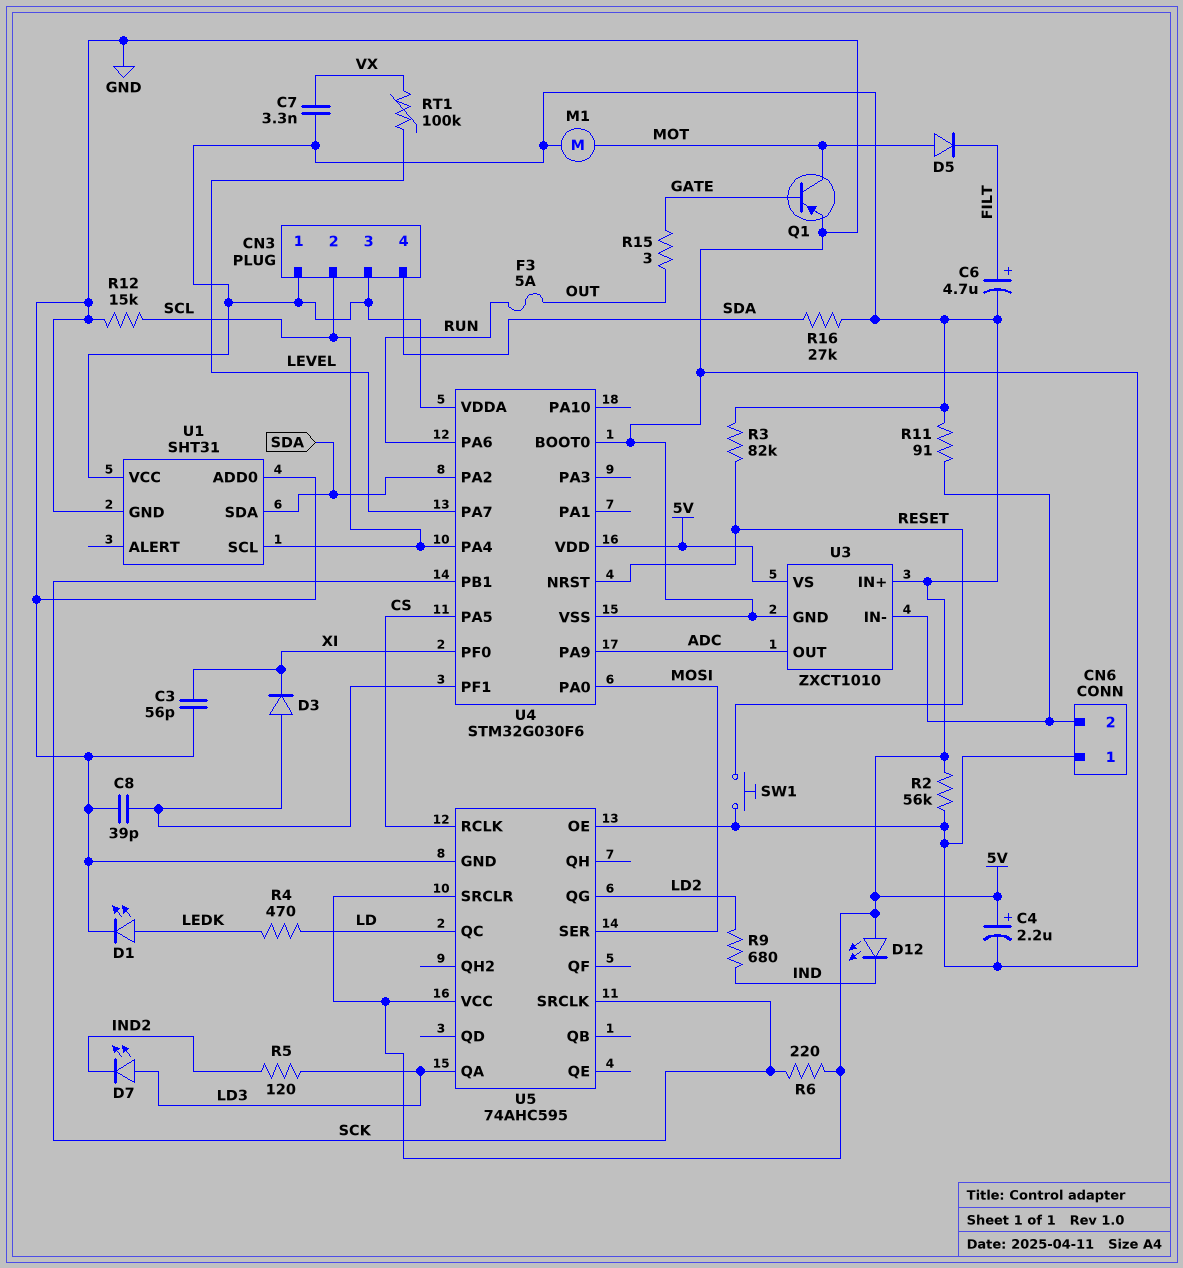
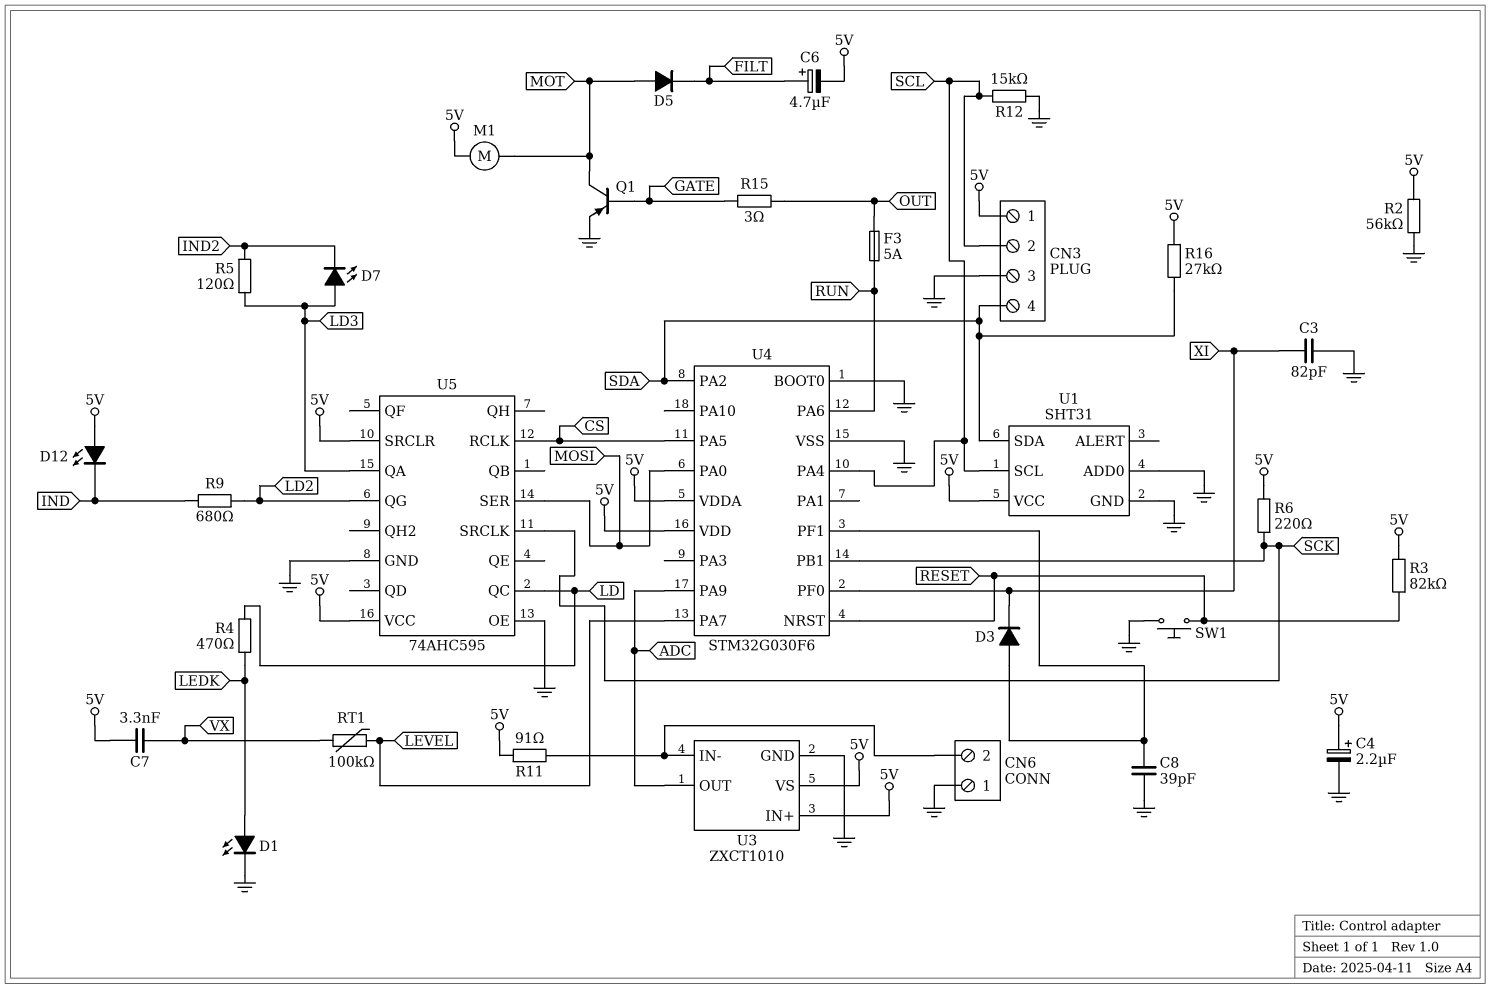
C3: 56pF (GND, XI) -> 82pF (GND, XI)
CN3 pin 3: 5V -> GND

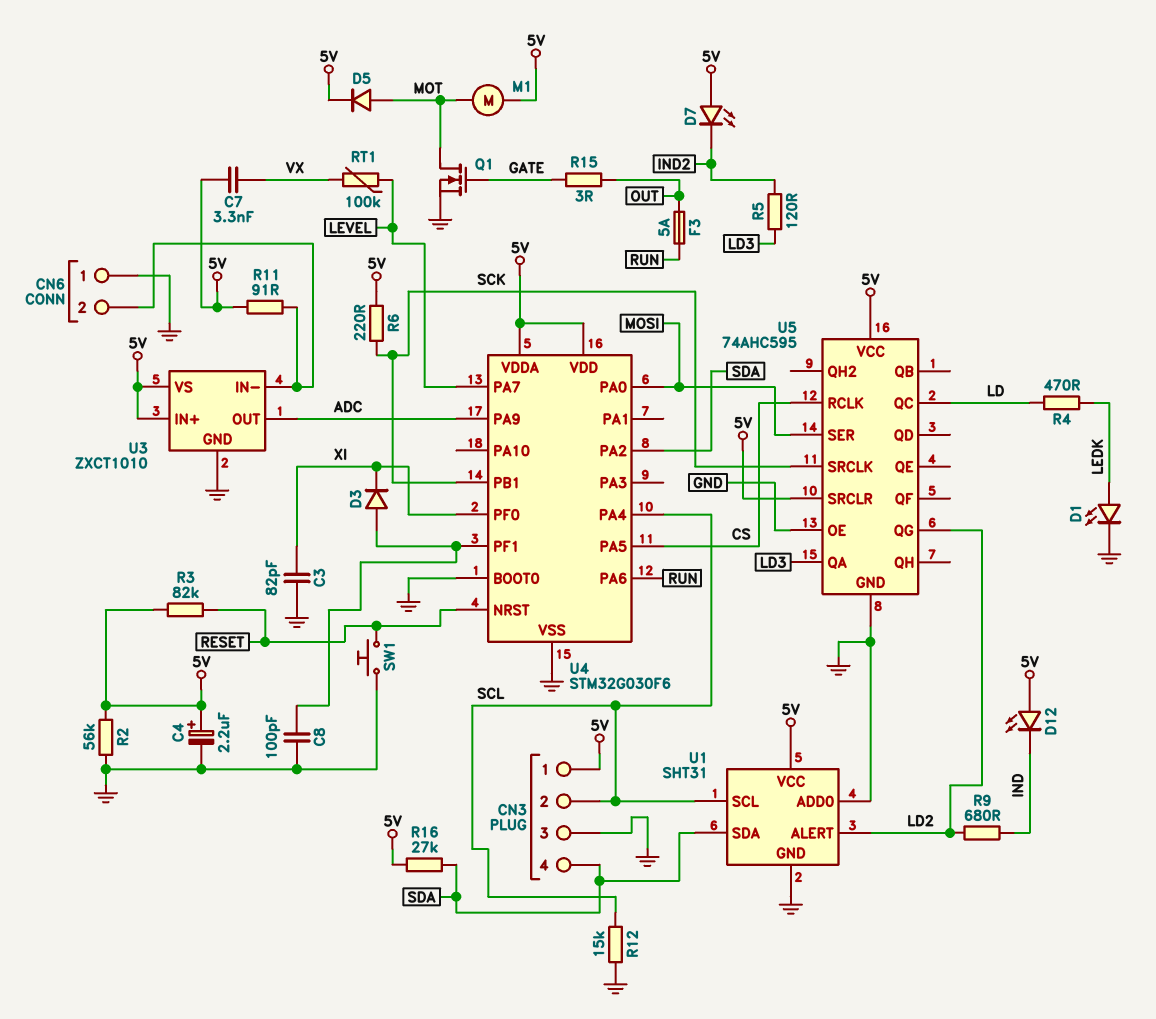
C6: 4.7uF (plus FILT, minus 5V) -> none
C8: 39pF (GND, U4/PF1) -> 100pF (GND, U4/PF1)
D5: diode (A MOT, K FILT) -> diode (A MOT, K 5V)
D7: LED (A LD3, K IND2) -> LED (A 5V, K IND2)
Q1: PNP (B GATE, C MOT, E GND) -> NMOS (G GATE, D MOT, S GND)
U1 pin ALERT: none -> LD2

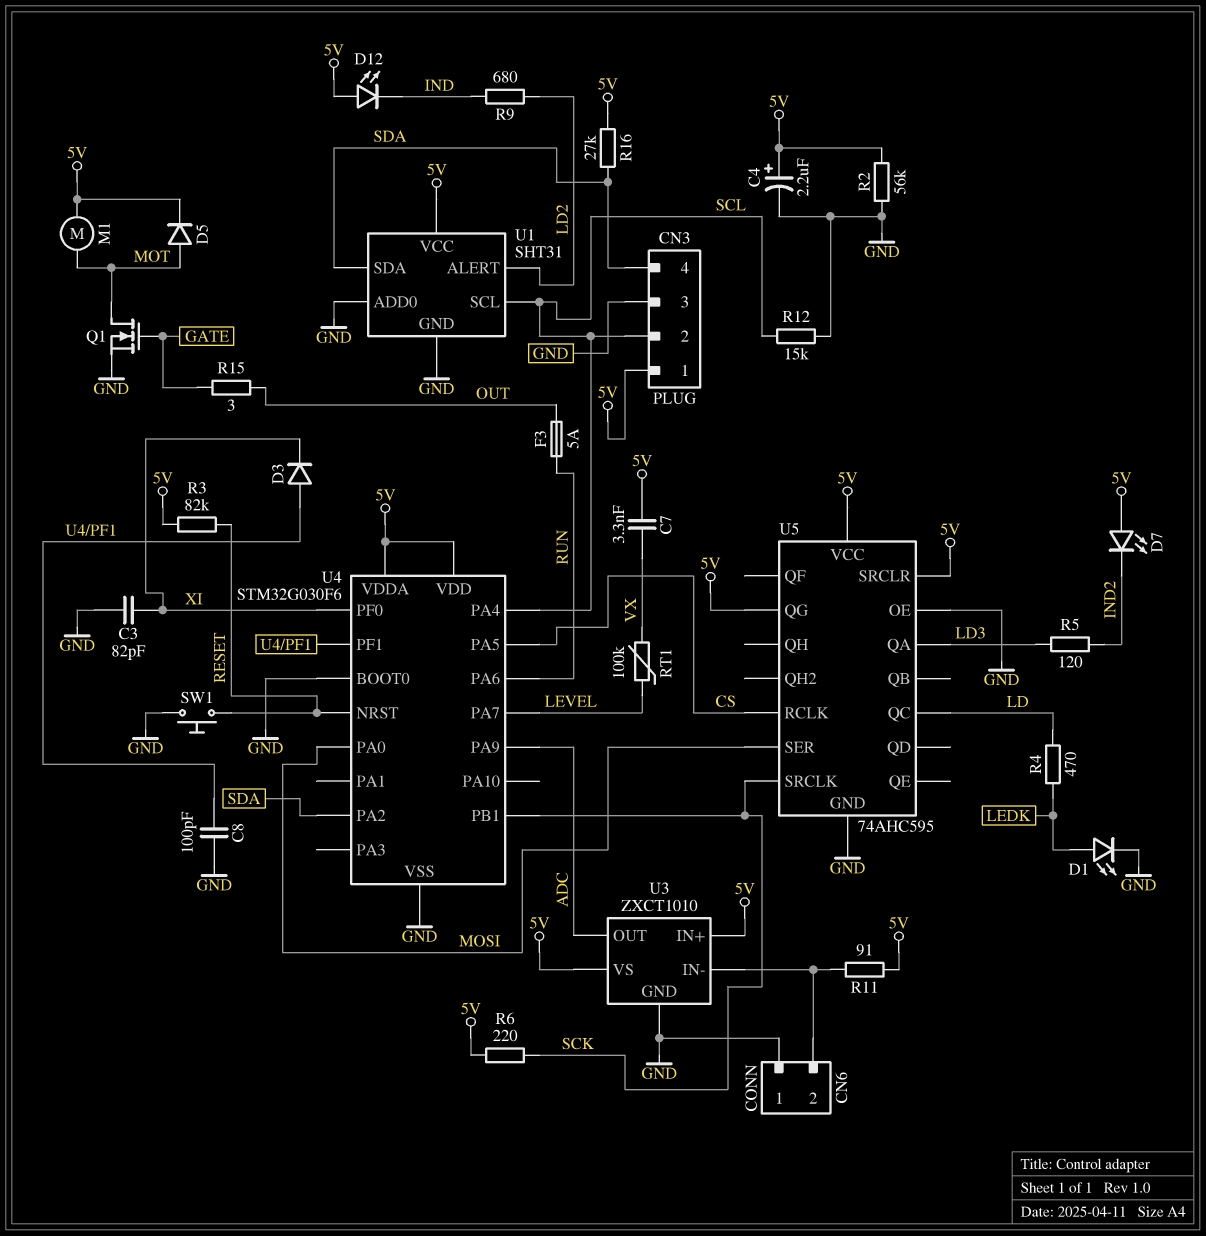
U5 pin QG: LD2 -> 5V

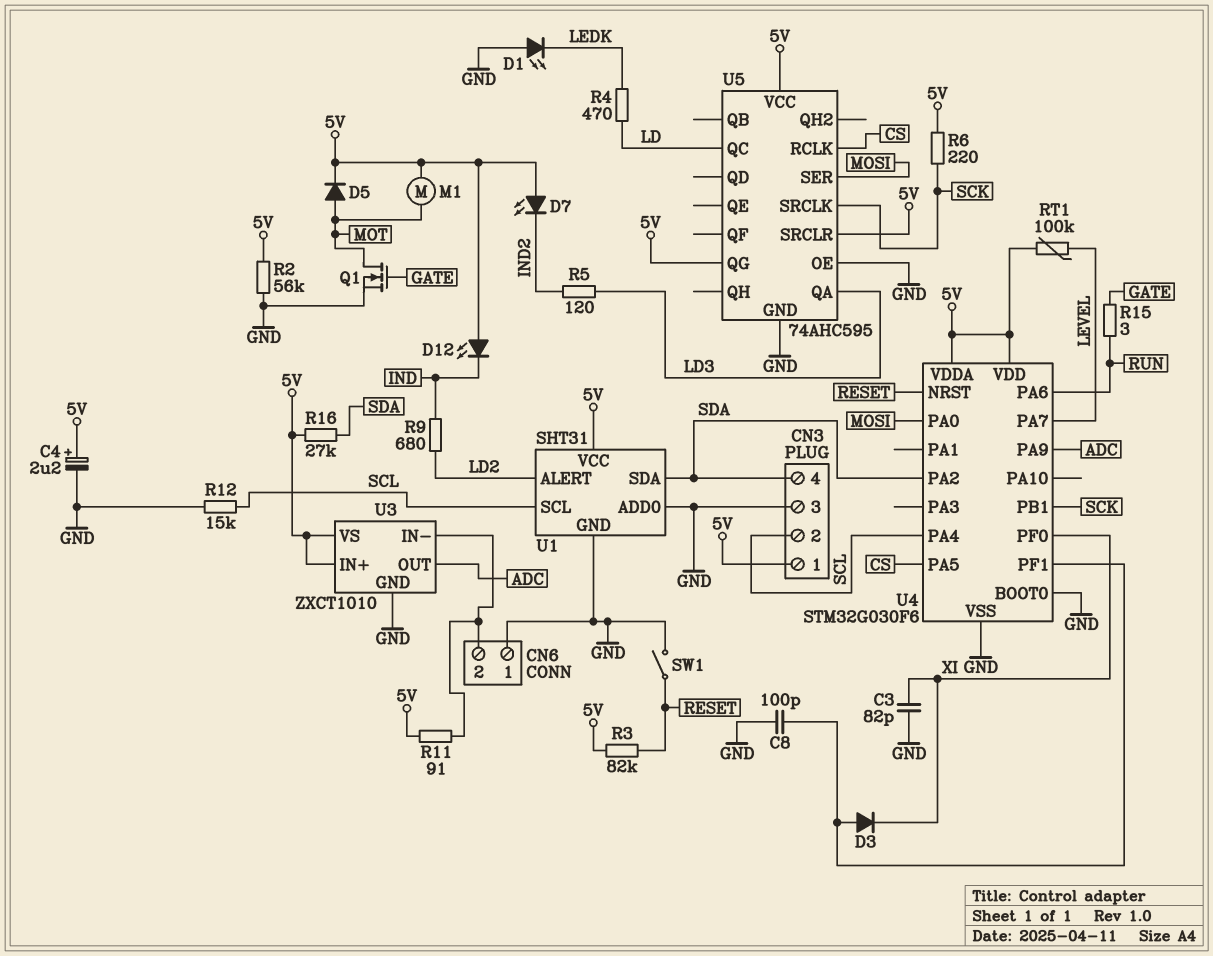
C7: 3.3nF (5V, VX) -> none
D1: LED (A LEDK, K GND) -> LED (A GND, K LEDK)
F3: 5A (OUT, RUN) -> none
R15: 3 (GATE, OUT) -> 3 (GATE, RUN)
RT1: 100k (LEVEL, VX) -> 100k (5V, LEVEL)
SW1: button (GND, RESET) -> switch (GND, RESET)

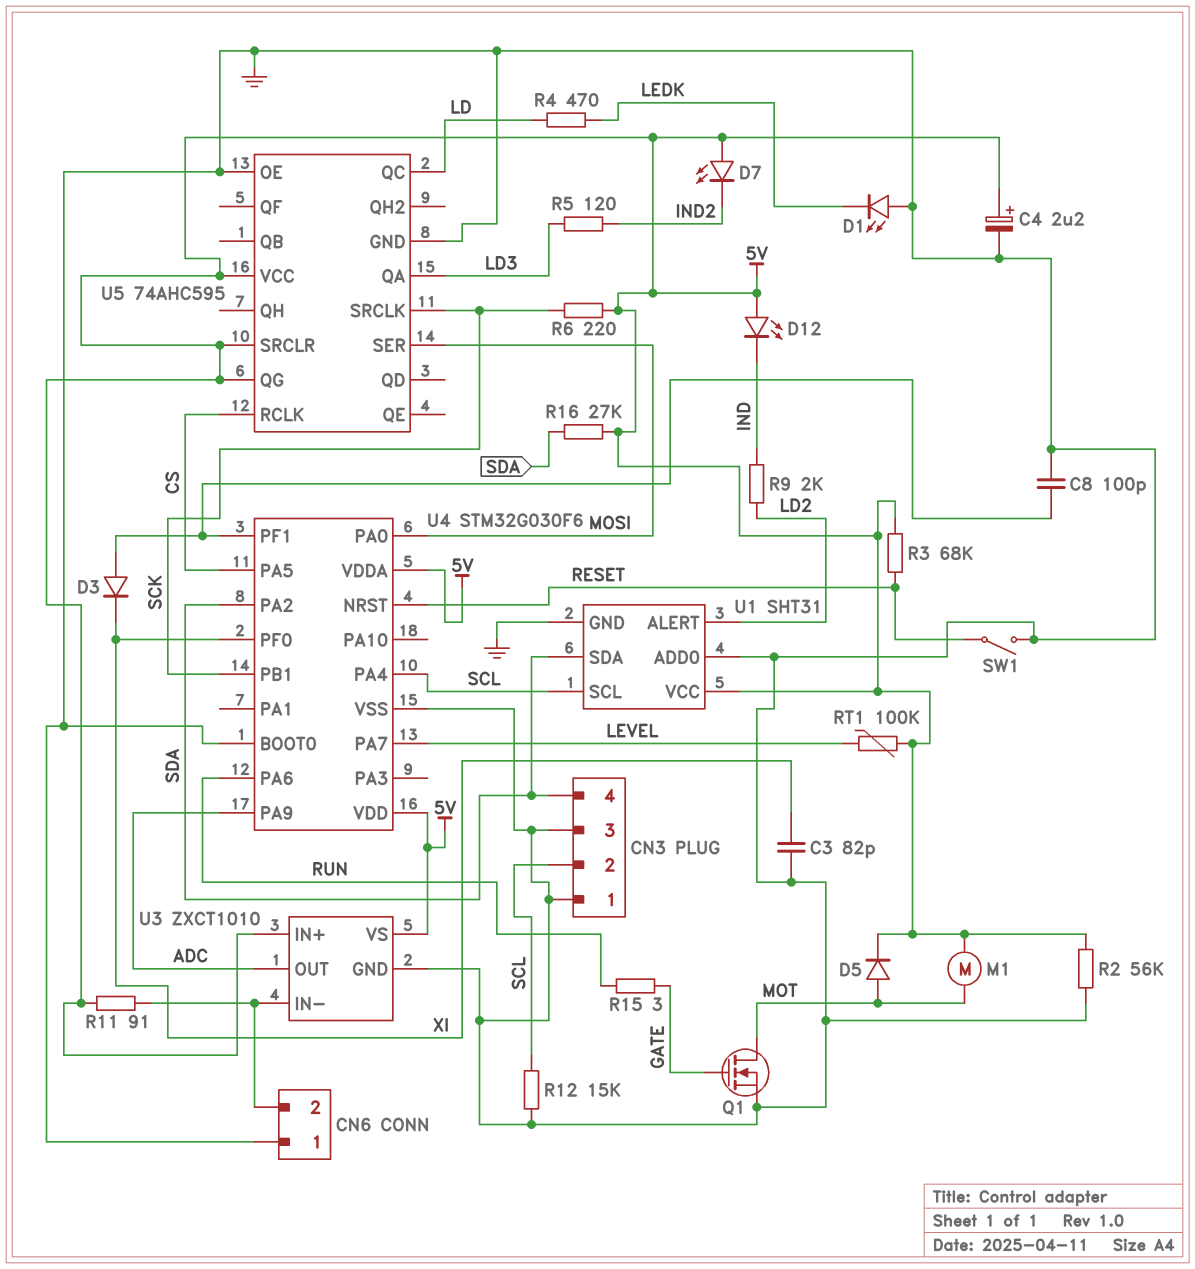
CN3 pin 1: 5V -> GND
R3: 82k (5V, RESET) -> 68k (5V, RESET)
R9: 680 (IND, LD2) -> 2k (IND, LD2)

